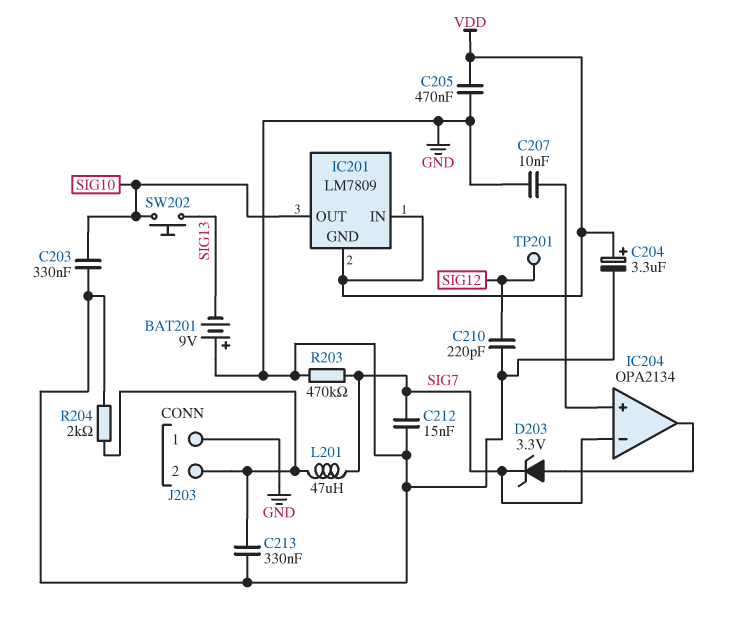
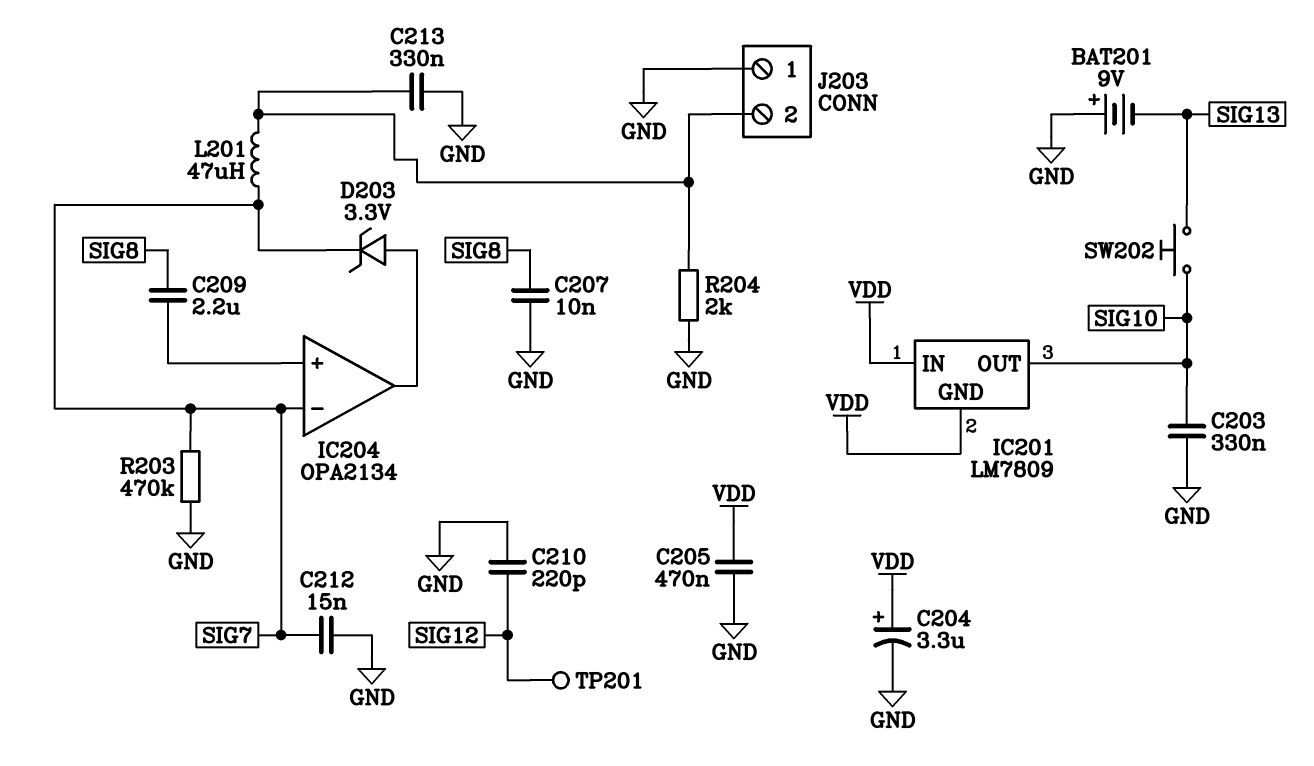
C207: 10nF (GND, IC204/in+) -> 10nF (GND, SIG8)
C209: none -> 2.2uF (IC204/in+, SIG8)

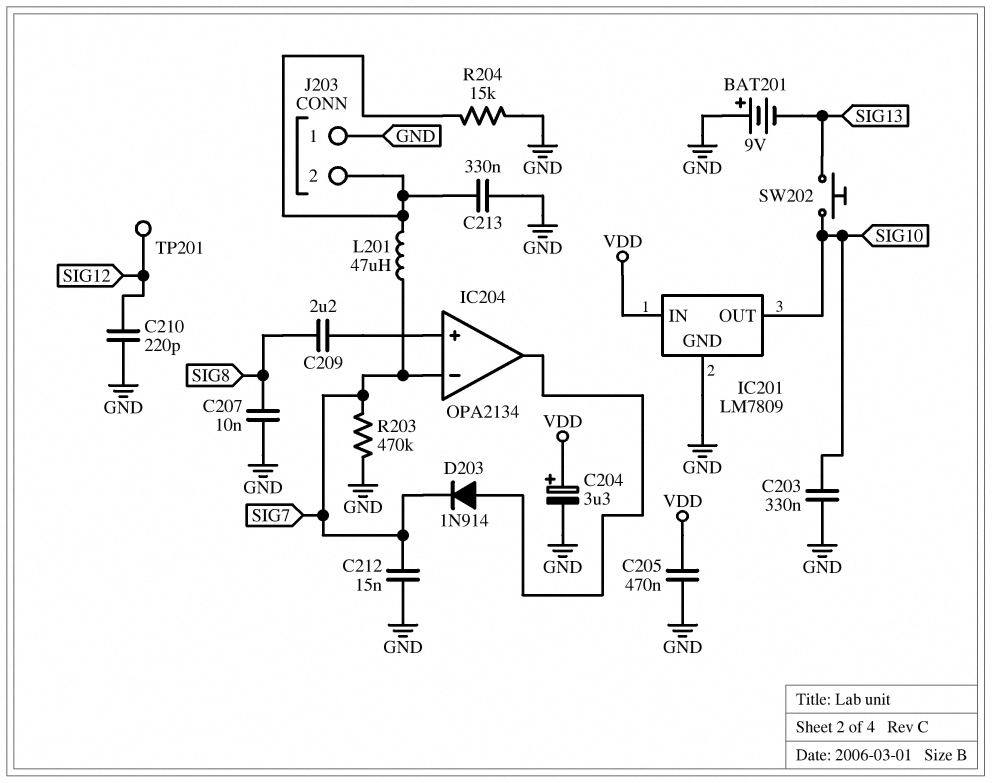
D203: zener 3.3V (A IC204/out, K SIG7) -> diode 1N914 (A IC204/out, K SIG7)
IC201 pin GND: VDD -> GND
R204: 2k (GND, J203/2) -> 15k (GND, J203/2)

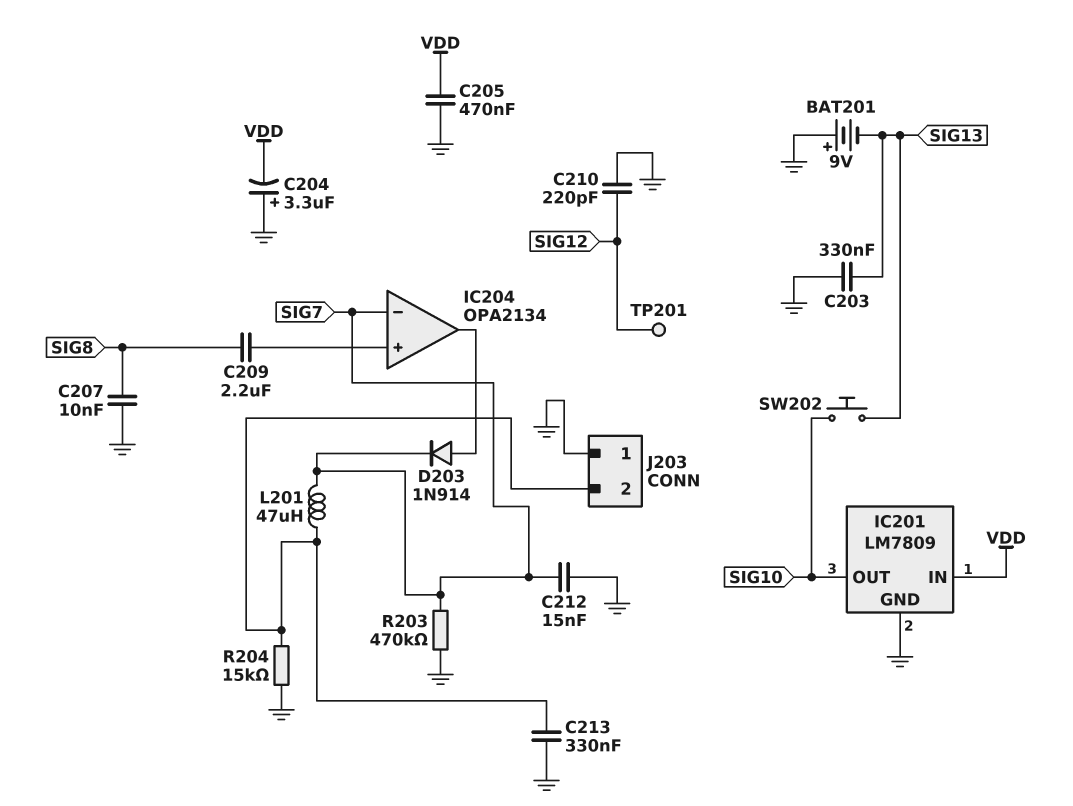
C203: 330nF (GND, SIG10) -> 330nF (GND, SIG13)
C204: 3.3uF (plus VDD, minus GND) -> 3.3uF (plus GND, minus VDD)

